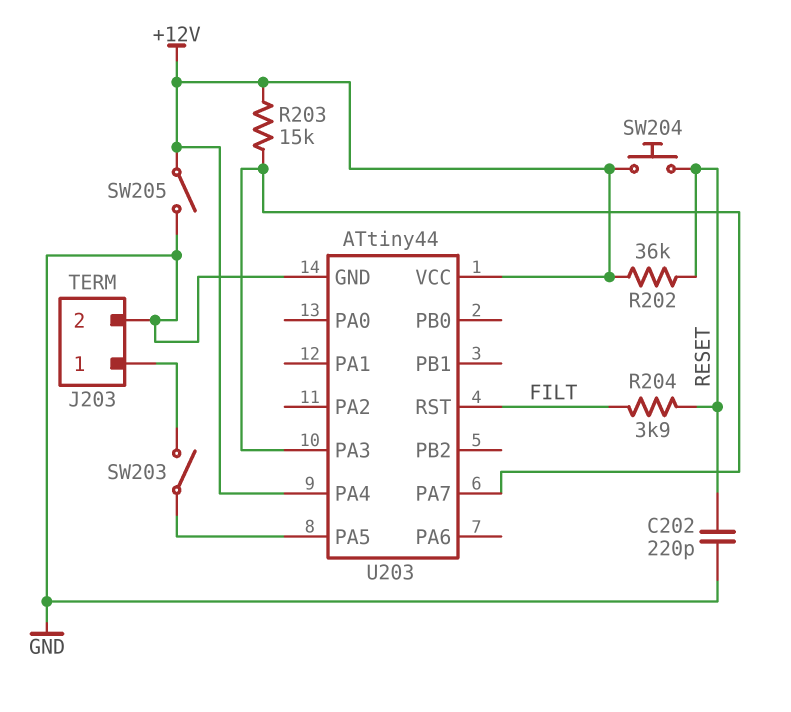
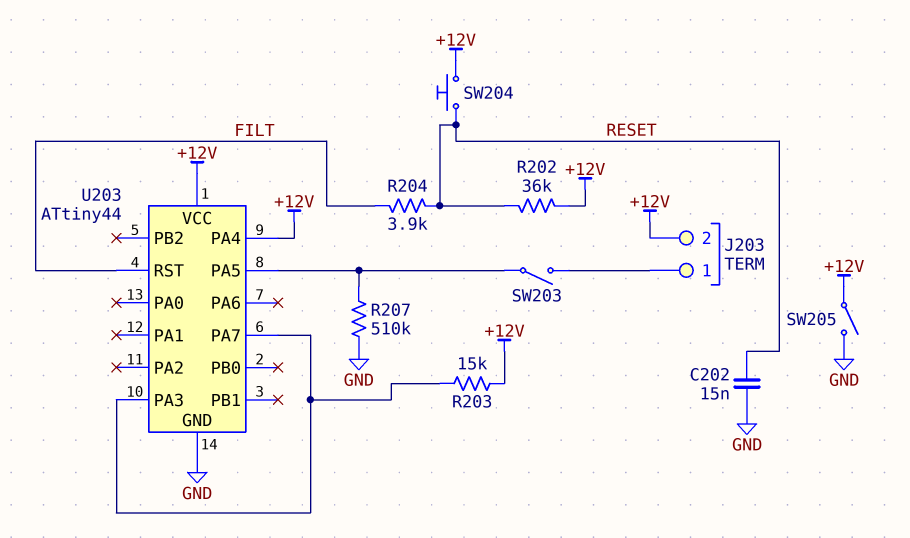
C202: 220pF (GND, RESET) -> 15nF (GND, RESET)
J203 pin 2: GND -> +12V
R207: none -> 510k (GND, U203/PA5)

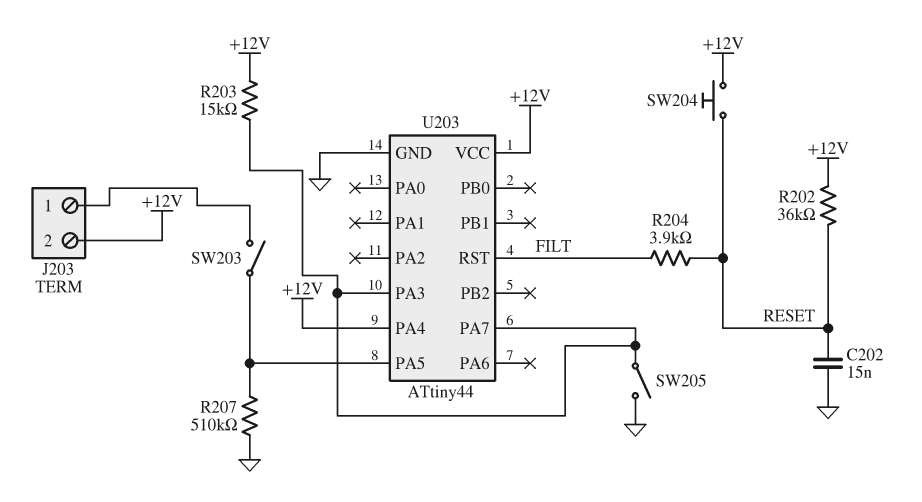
SW205: switch (+12V, GND) -> switch (GND, U203/PA3)

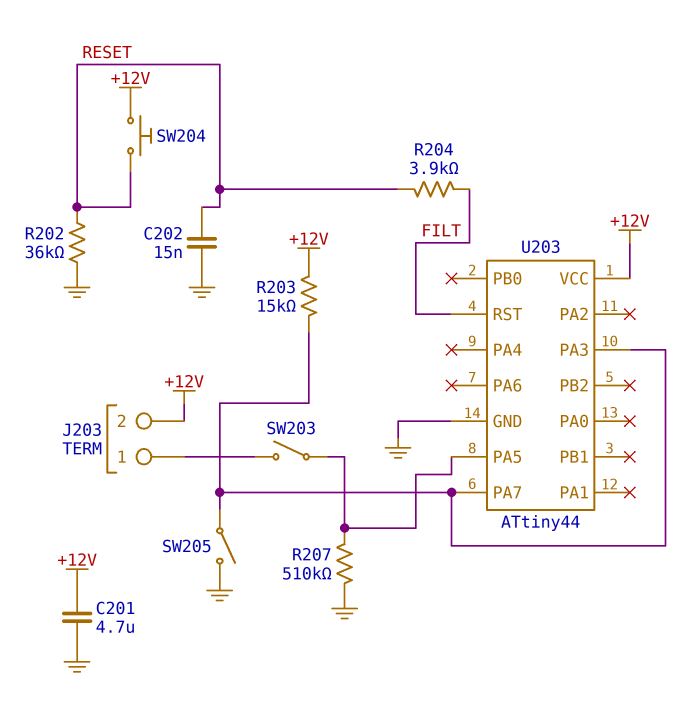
C201: none -> 4.7uF (+12V, GND)
R202: 36k (+12V, RESET) -> 36k (GND, RESET)
U203 pin PA4: +12V -> none

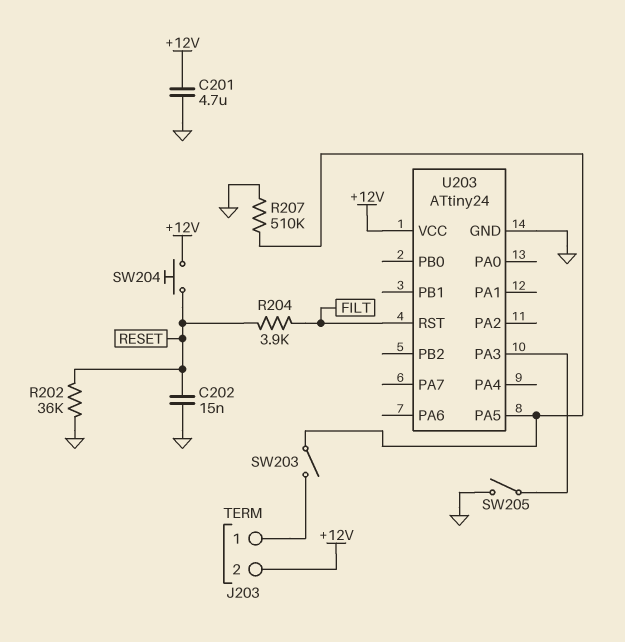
R203: 15k (+12V, U203/PA3) -> none
U203: ATtiny44 -> ATtiny24
U203 pin PA7: U203/PA3 -> none

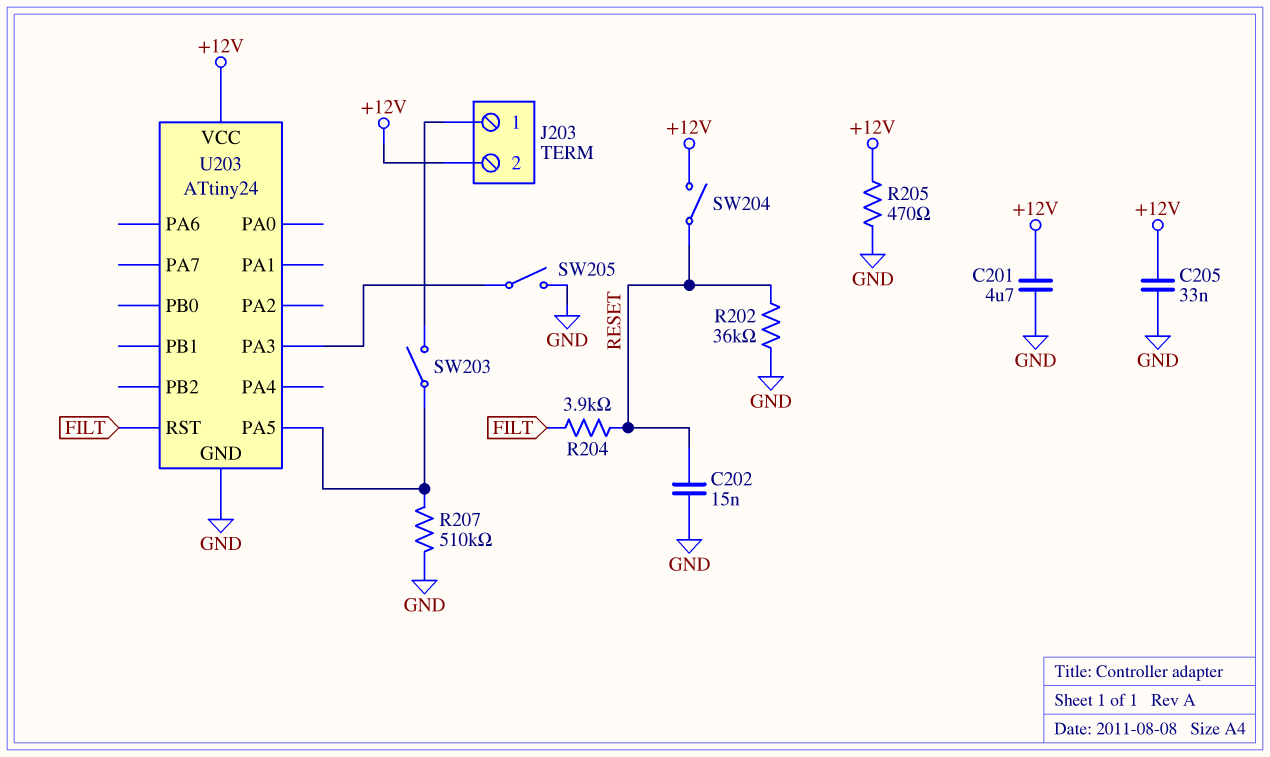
C205: none -> 33nF (+12V, GND)
R205: none -> 470 (+12V, GND)
SW204: button (+12V, RESET) -> switch (+12V, RESET)

